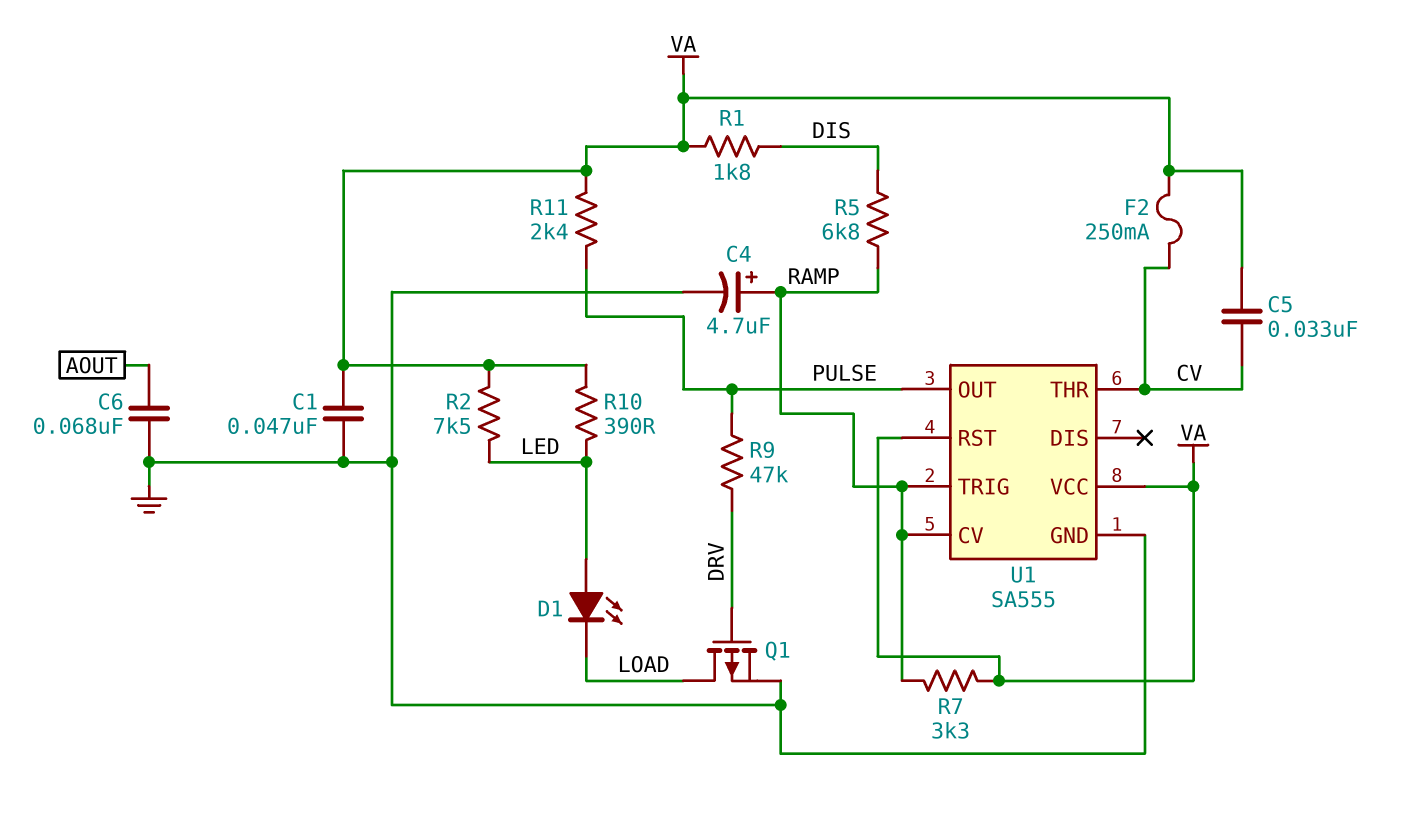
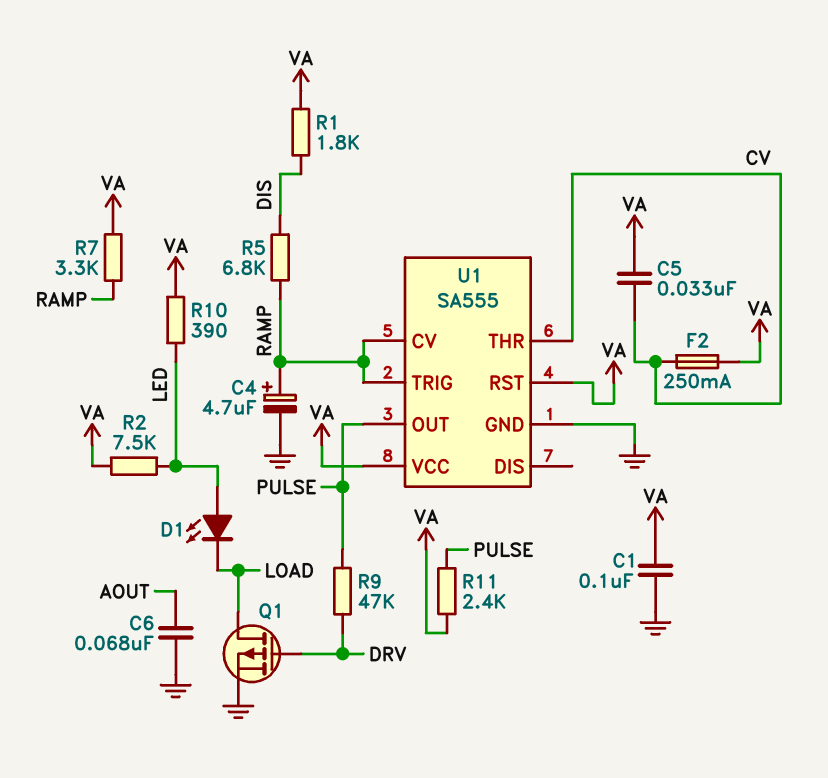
C1: 47nF (GND, VA) -> 100nF (GND, VA)

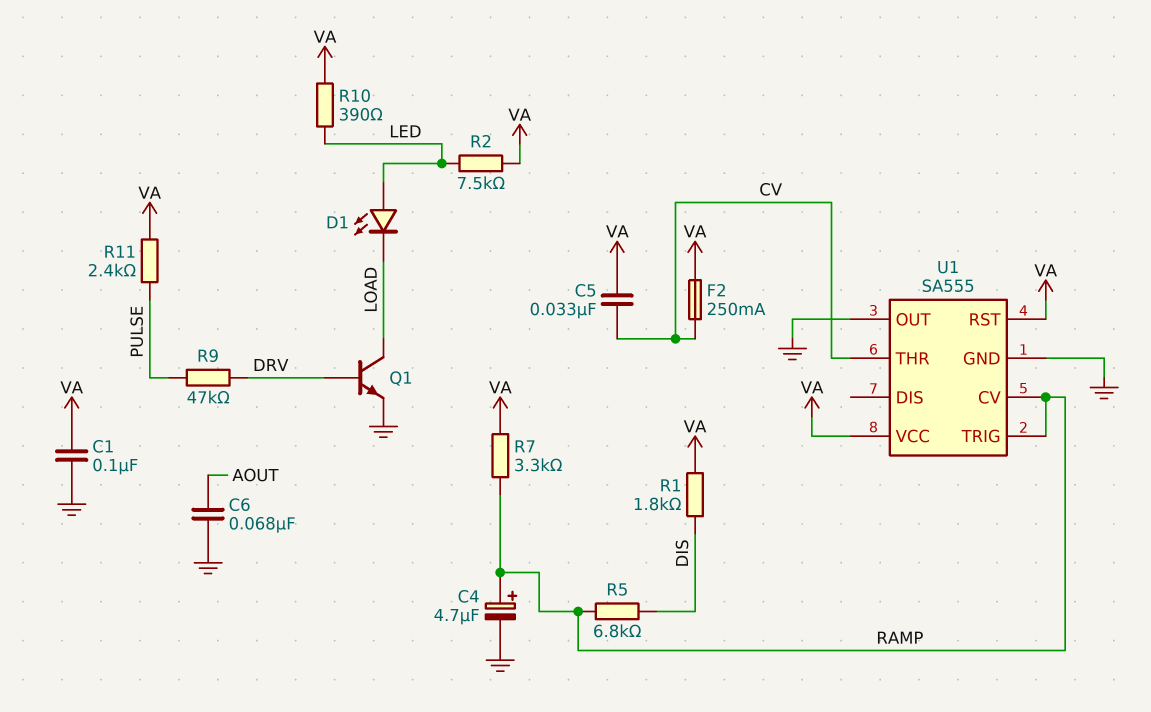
Q1: PMOS (G DRV, D LOAD, S GND) -> NPN (B DRV, C LOAD, E GND)
U1 pin OUT: PULSE -> GND

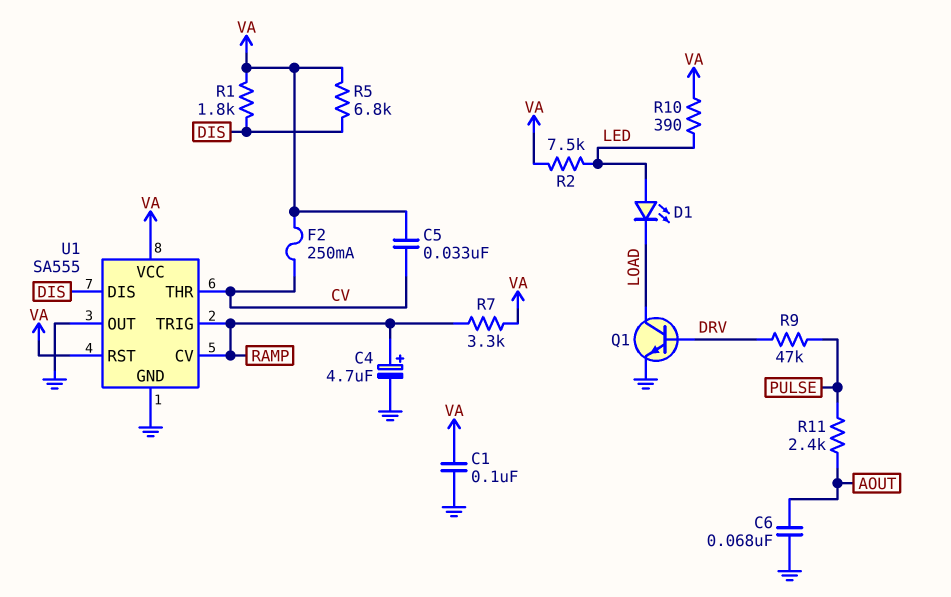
R5: 6.8k (DIS, RAMP) -> 6.8k (DIS, VA)
R11: 2.4k (PULSE, VA) -> 2.4k (AOUT, PULSE)
U1 pin DIS: none -> DIS

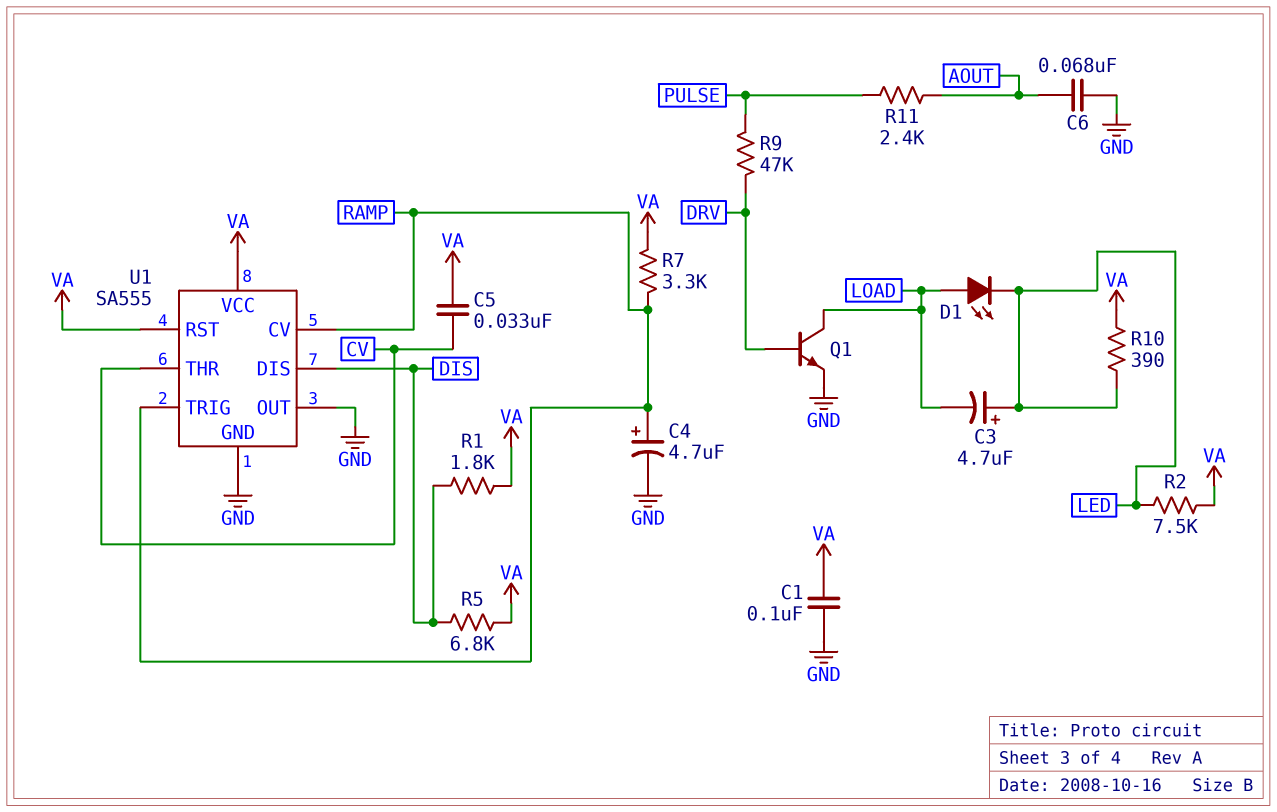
C3: none -> 4.7uF (plus LED, minus LOAD)
D1: LED (A LED, K LOAD) -> LED (A LOAD, K LED)
F2: 250mA (CV, VA) -> none

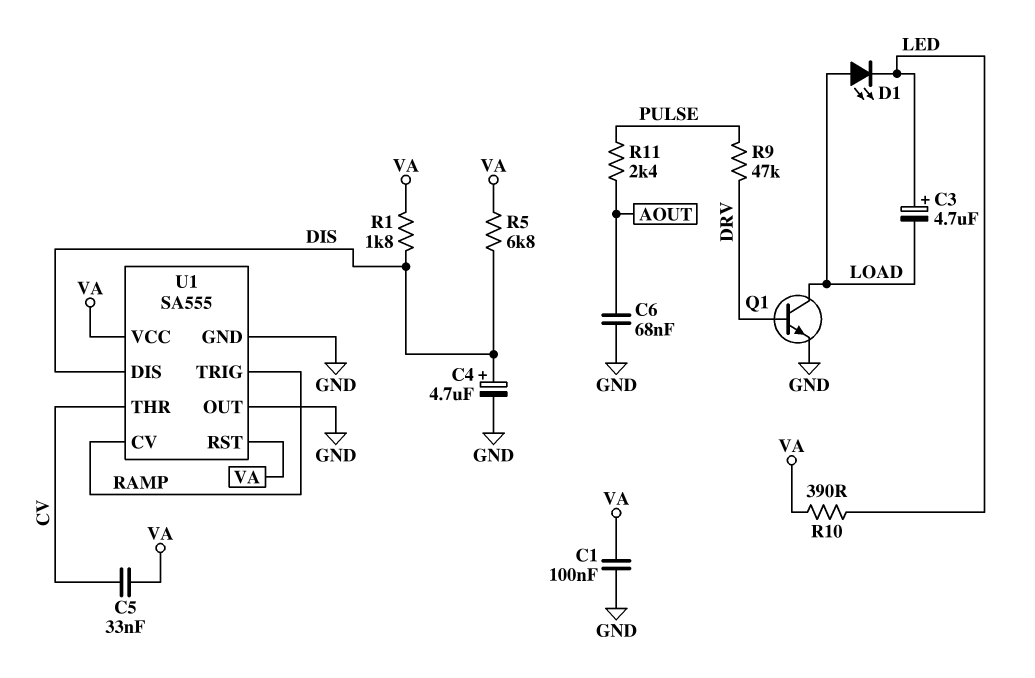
C4: 4.7uF (plus RAMP, minus GND) -> 4.7uF (plus DIS, minus GND)
R2: 7.5k (LED, VA) -> none
R7: 3.3k (RAMP, VA) -> none

